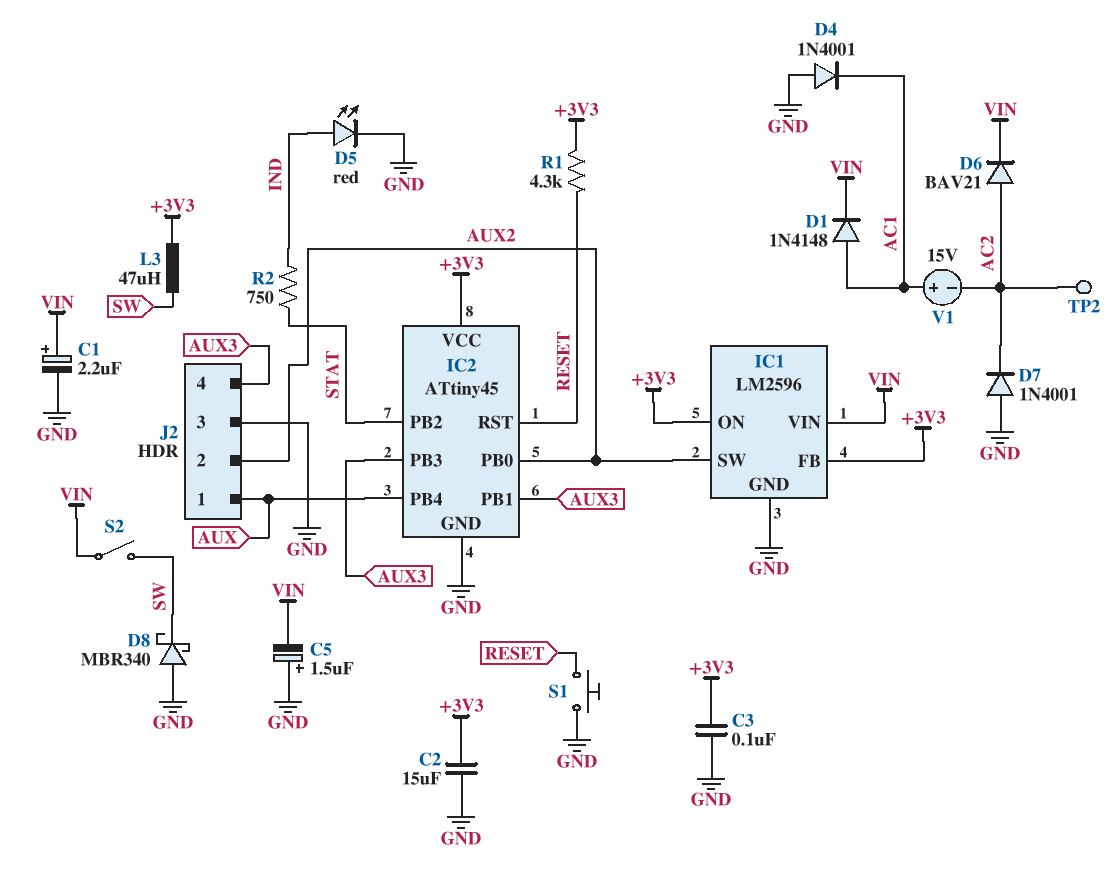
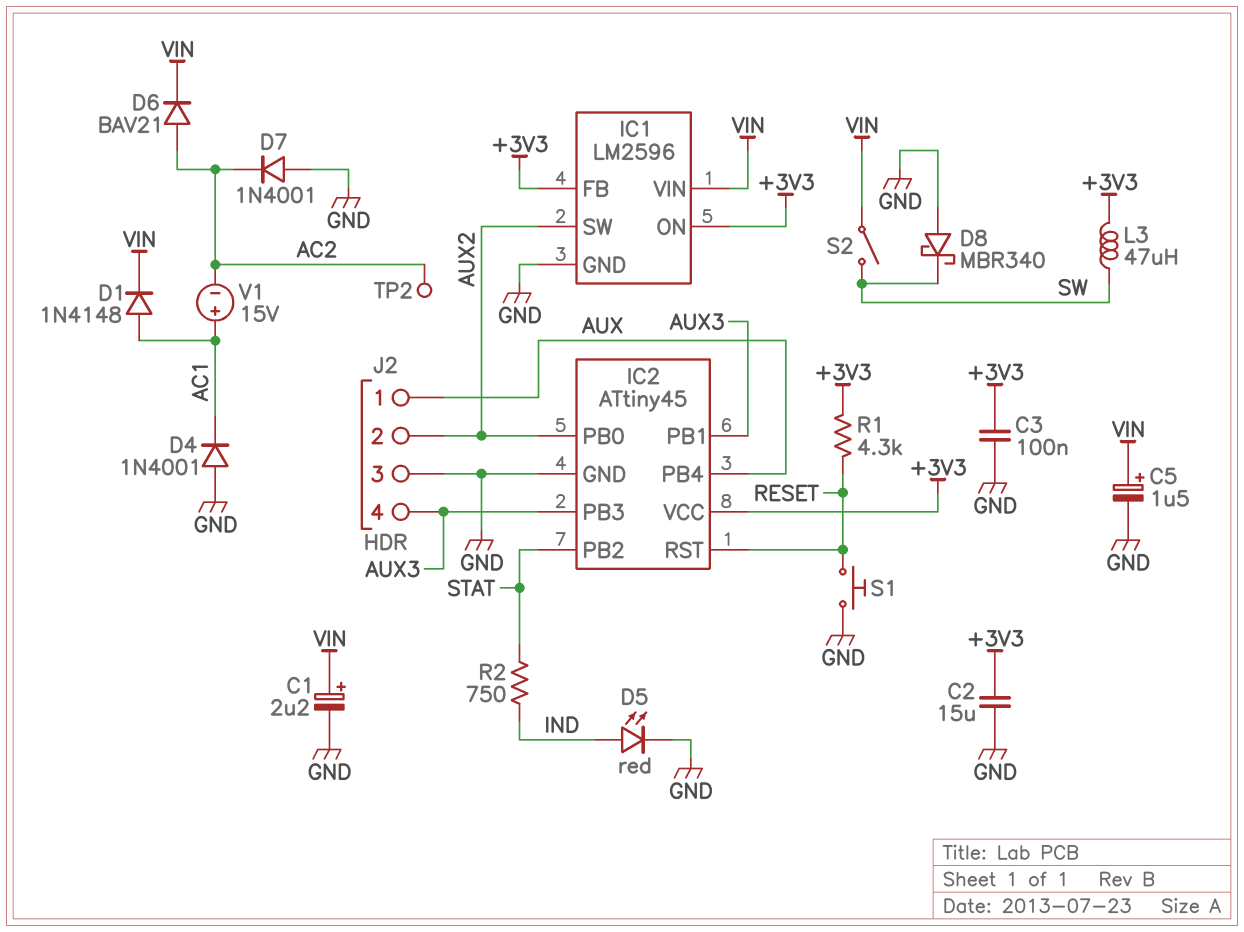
C5: 1.5uF (plus GND, minus VIN) -> 1.5uF (plus VIN, minus GND)

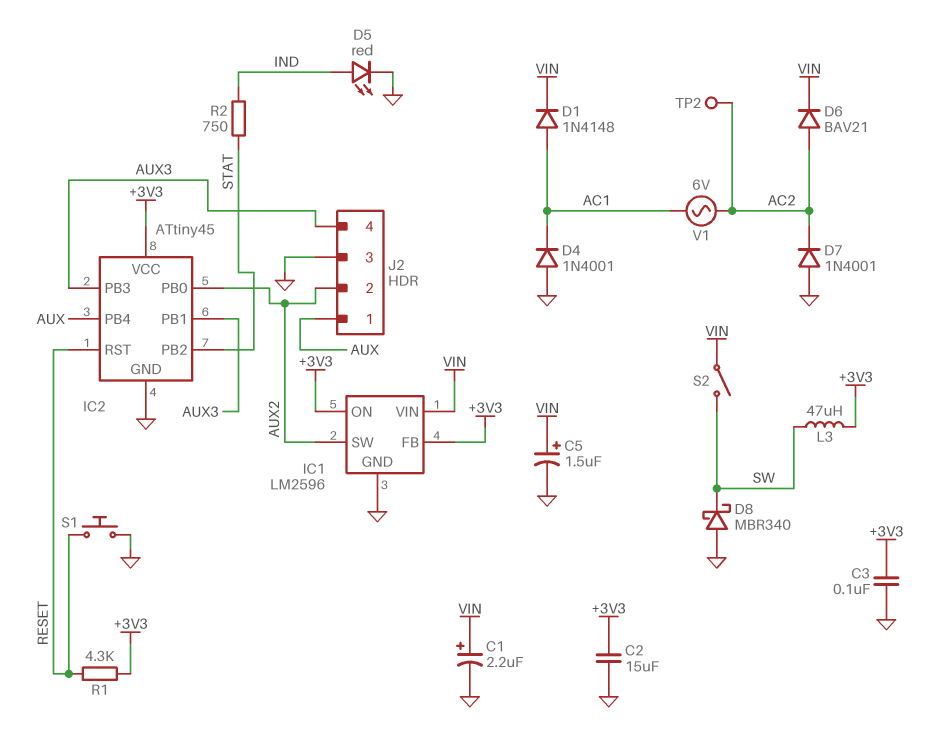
V1: 15V (plus AC1, minus AC2) -> AC 6V (AC1, AC2)

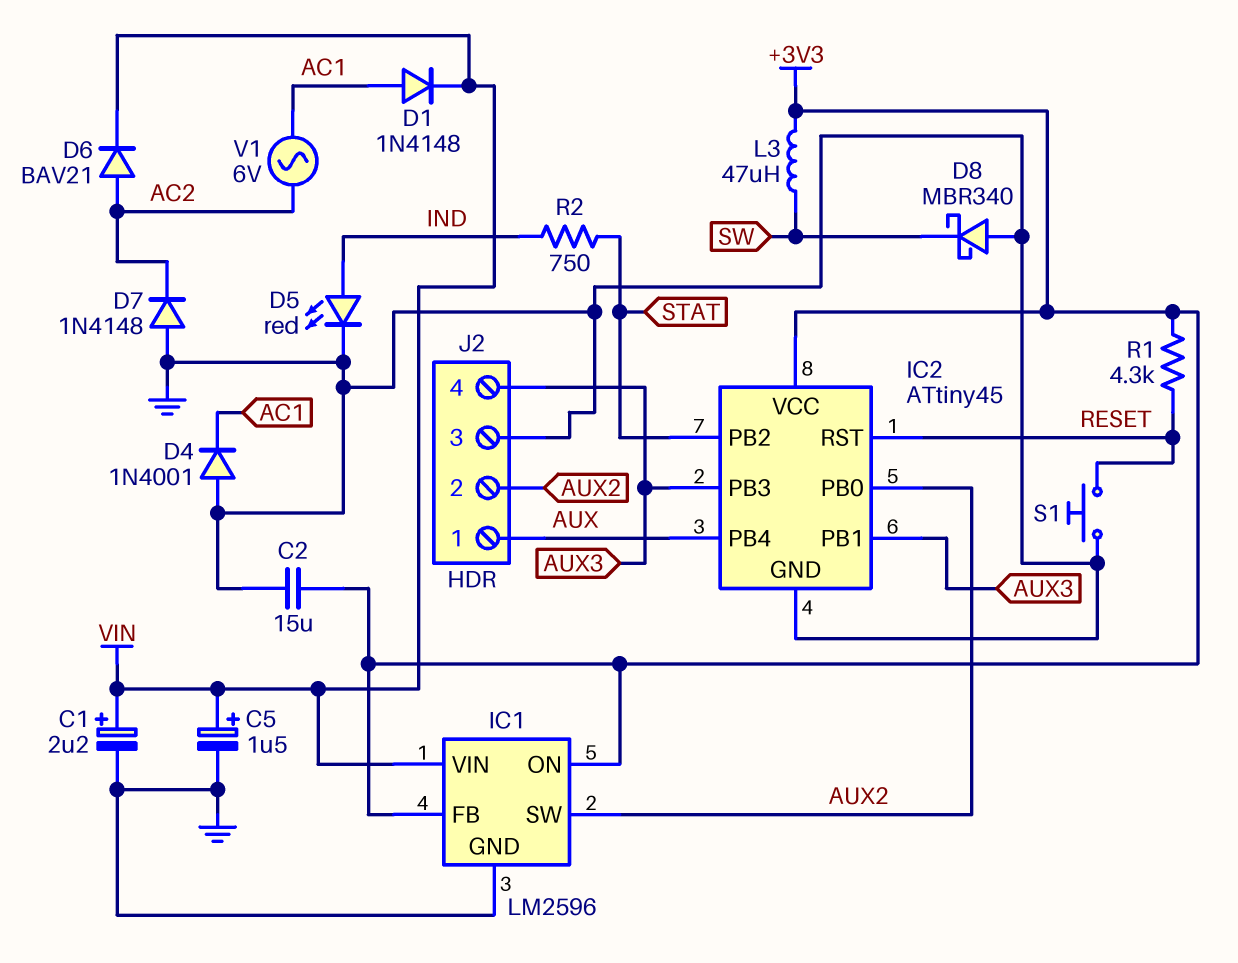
C3: 100nF (+3V3, GND) -> none
D7: diode 1N4001 (A GND, K AC2) -> diode 1N4148 (A GND, K AC2)
S2: switch (SW, VIN) -> none
TP2: test point (AC2) -> none

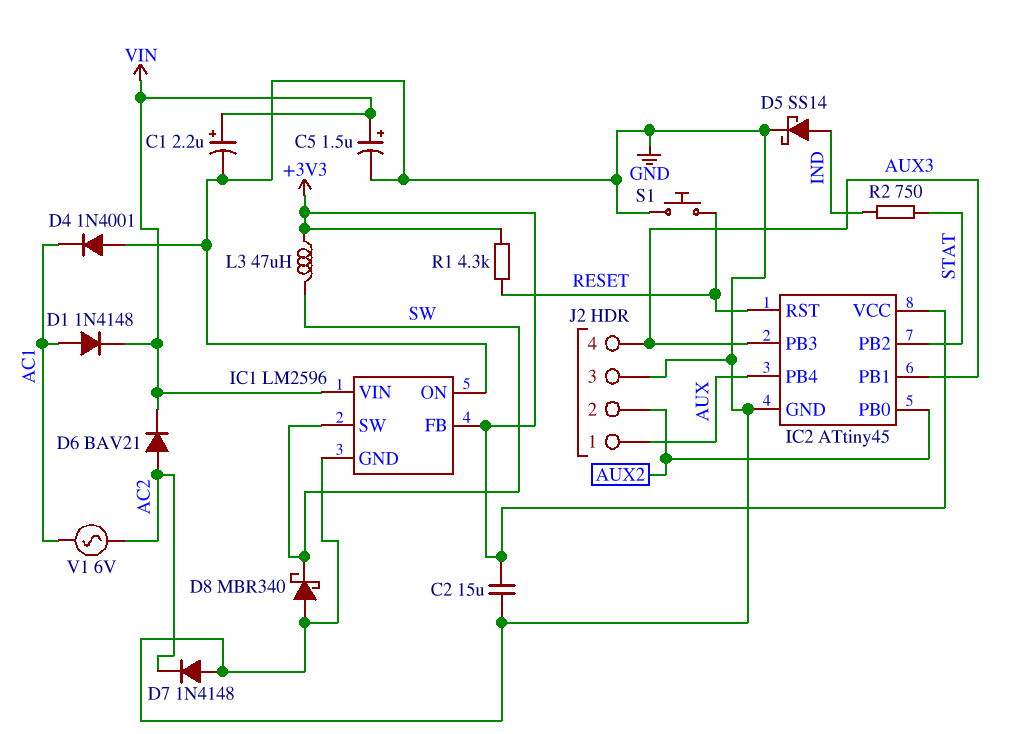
D5: LED red (A IND, K GND) -> schottky SS14 (A IND, K GND)
IC1 pin ON: +3V3 -> GND
IC1 pin SW: AUX2 -> SW

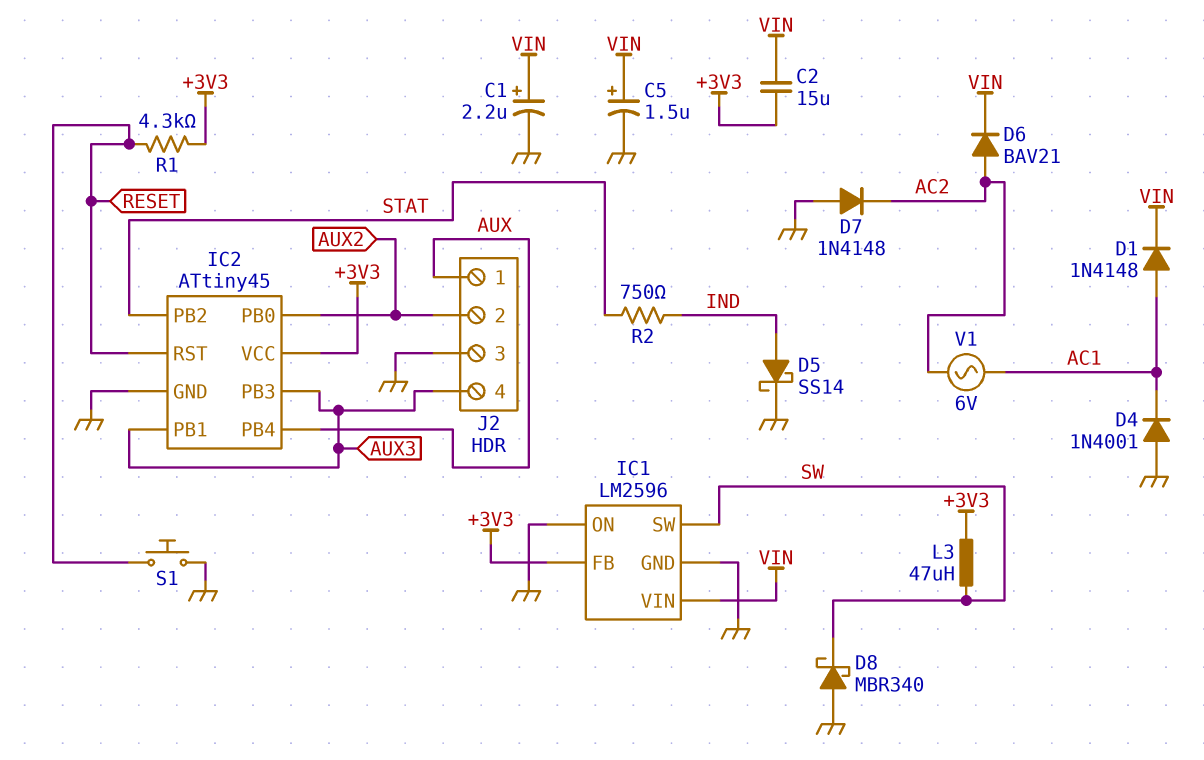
C2: 15uF (+3V3, GND) -> 15uF (+3V3, VIN)

